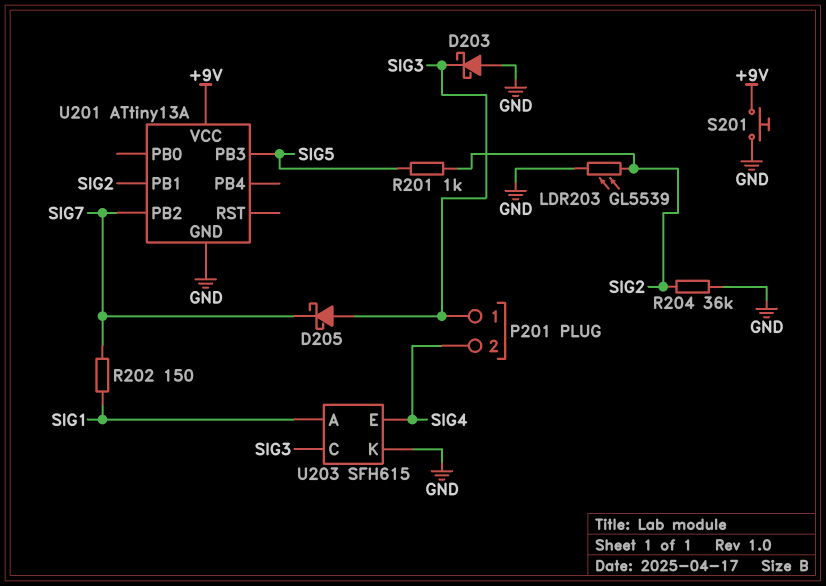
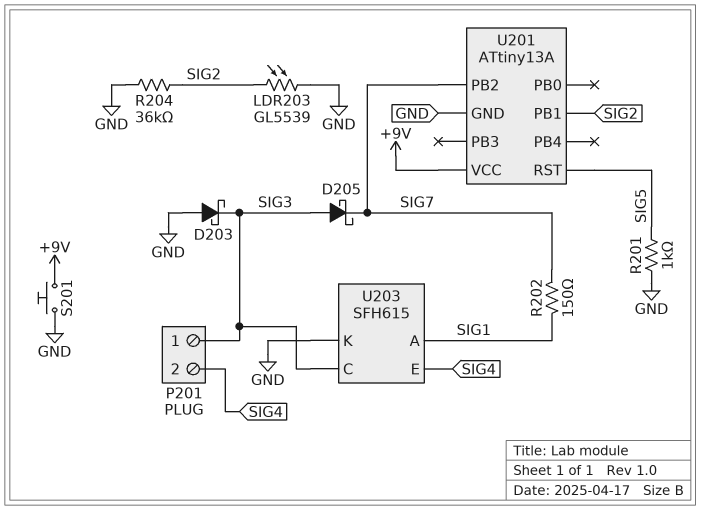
R201: 1k (SIG2, SIG5) -> 1k (GND, SIG5)
U201 pin PB3: SIG5 -> none
U201 pin RST: none -> SIG5

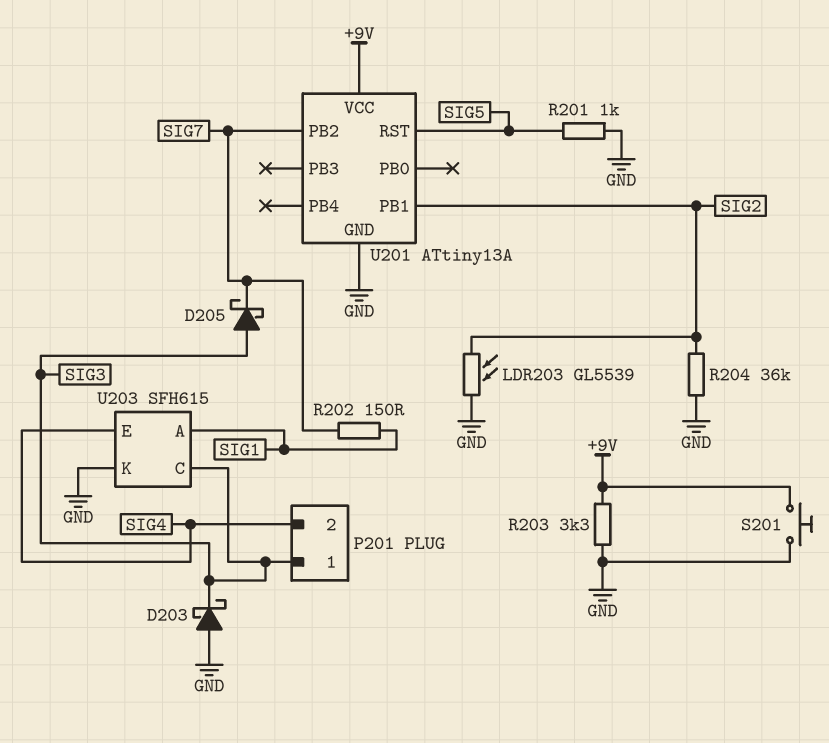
R203: none -> 3.3k (+9V, GND)

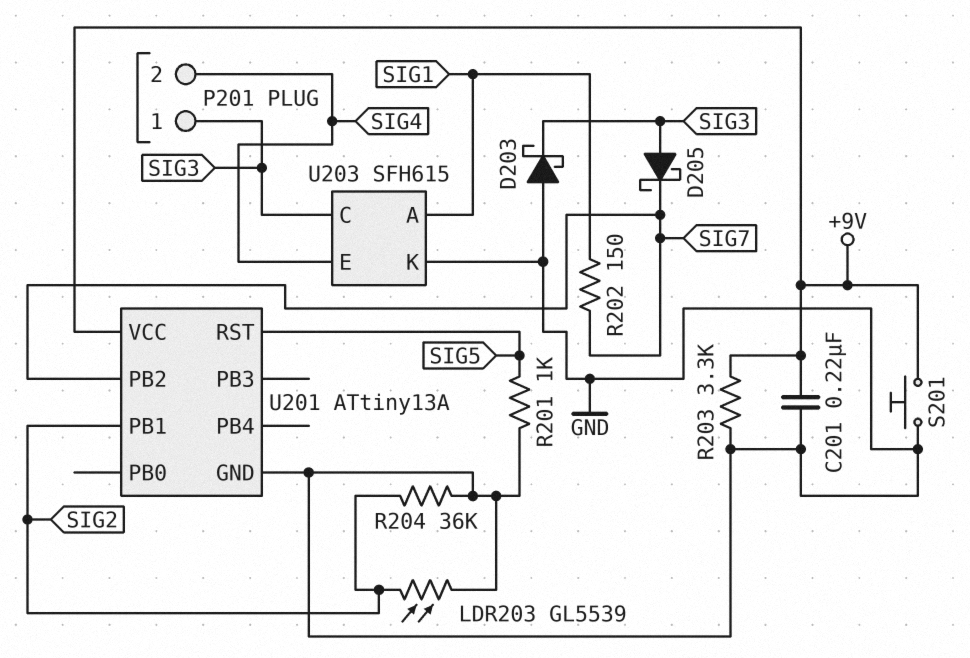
C201: none -> 220nF (+9V, GND)

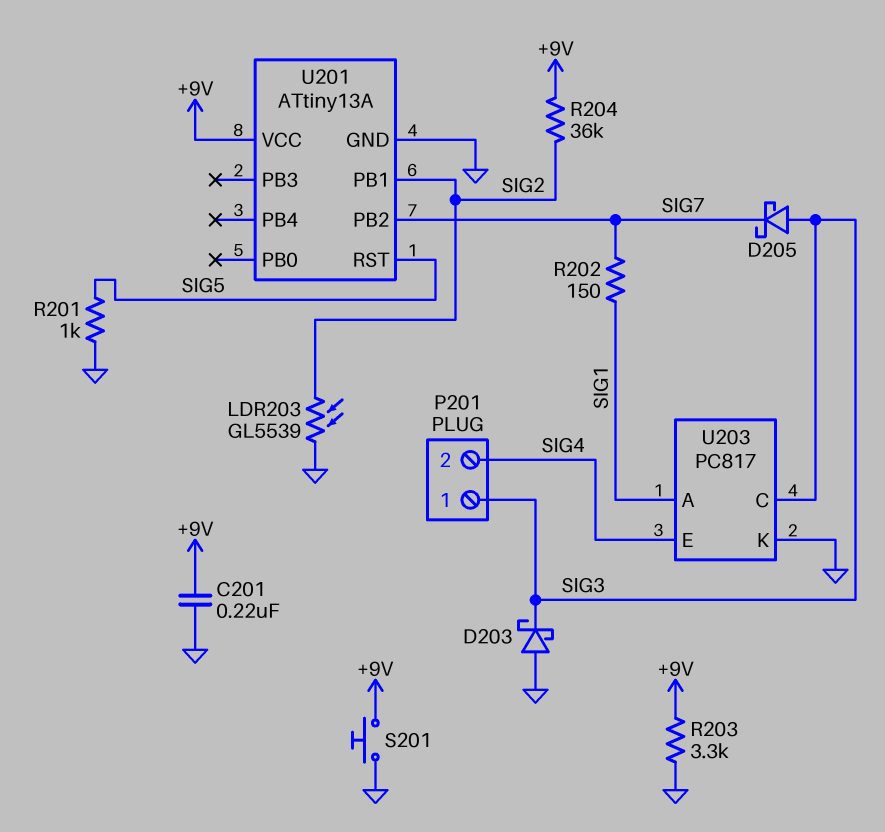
R204: 36k (GND, SIG2) -> 36k (+9V, SIG2)
U203: SFH615 -> PC817

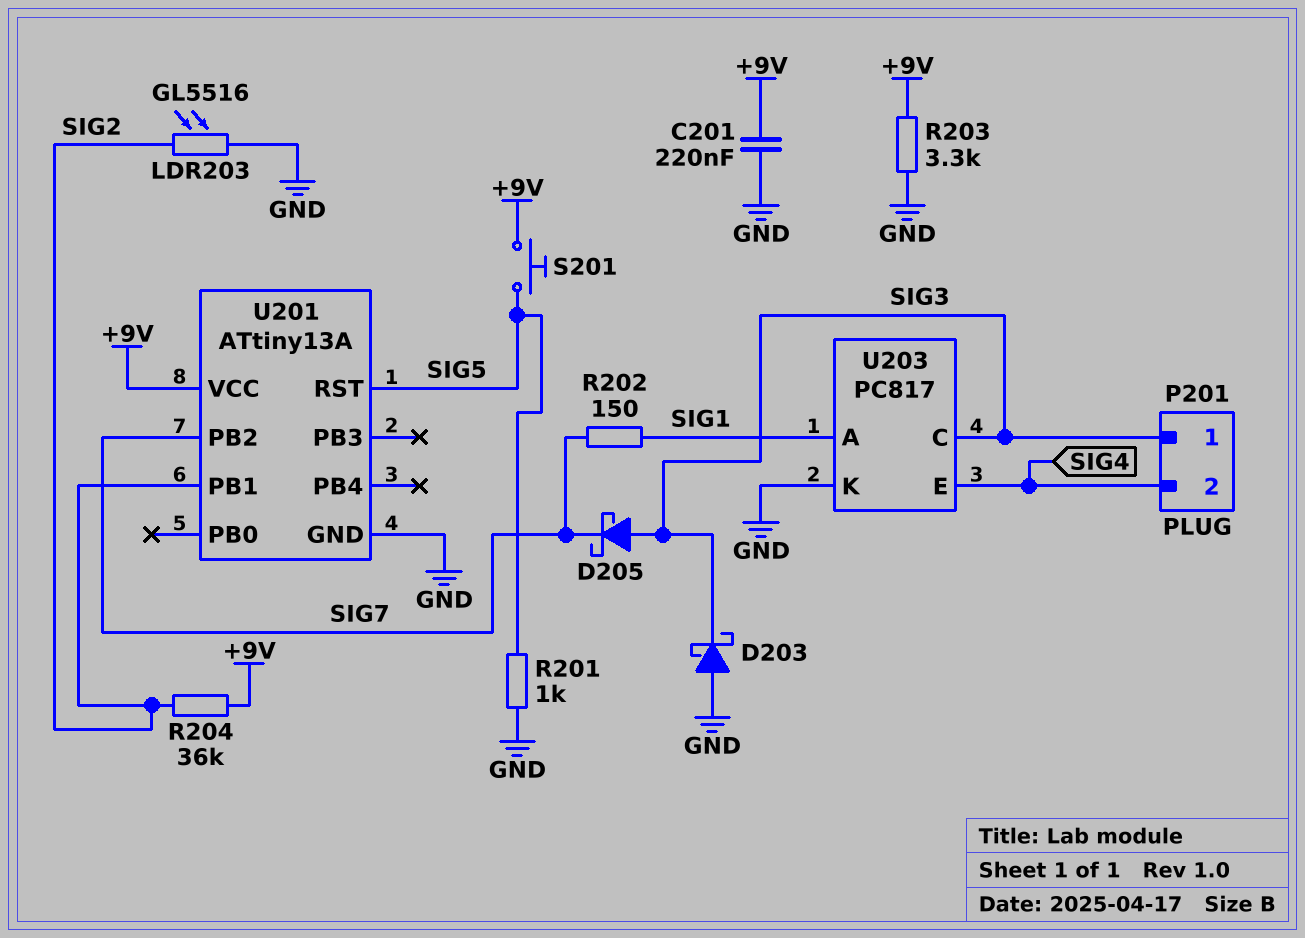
LDR203: GL5539 (GND, SIG2) -> GL5516 (GND, SIG2)
S201: button (+9V, GND) -> button (+9V, SIG5)

